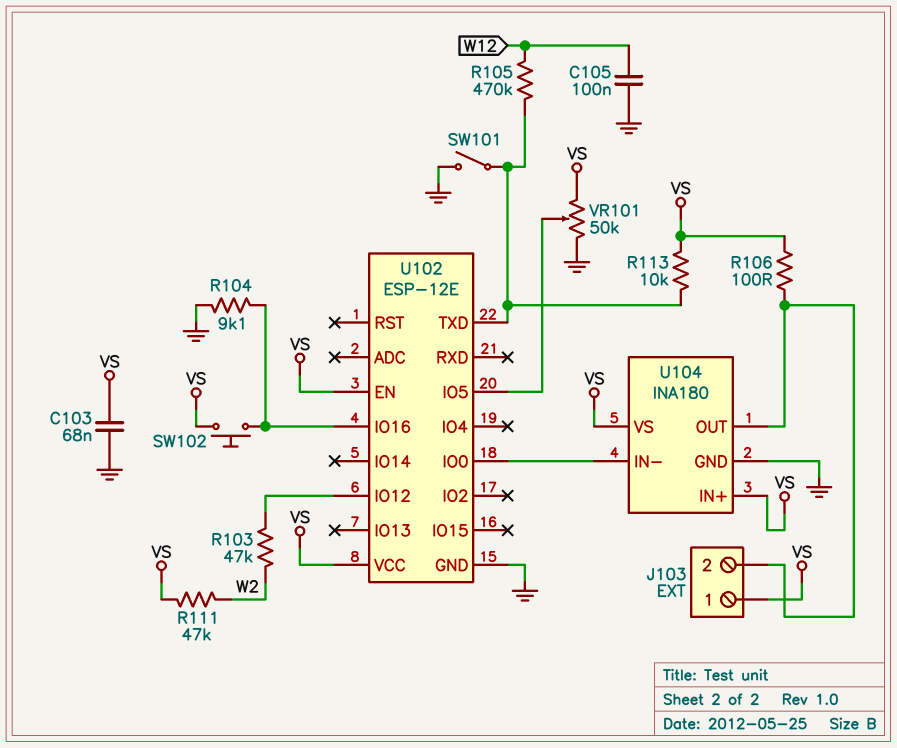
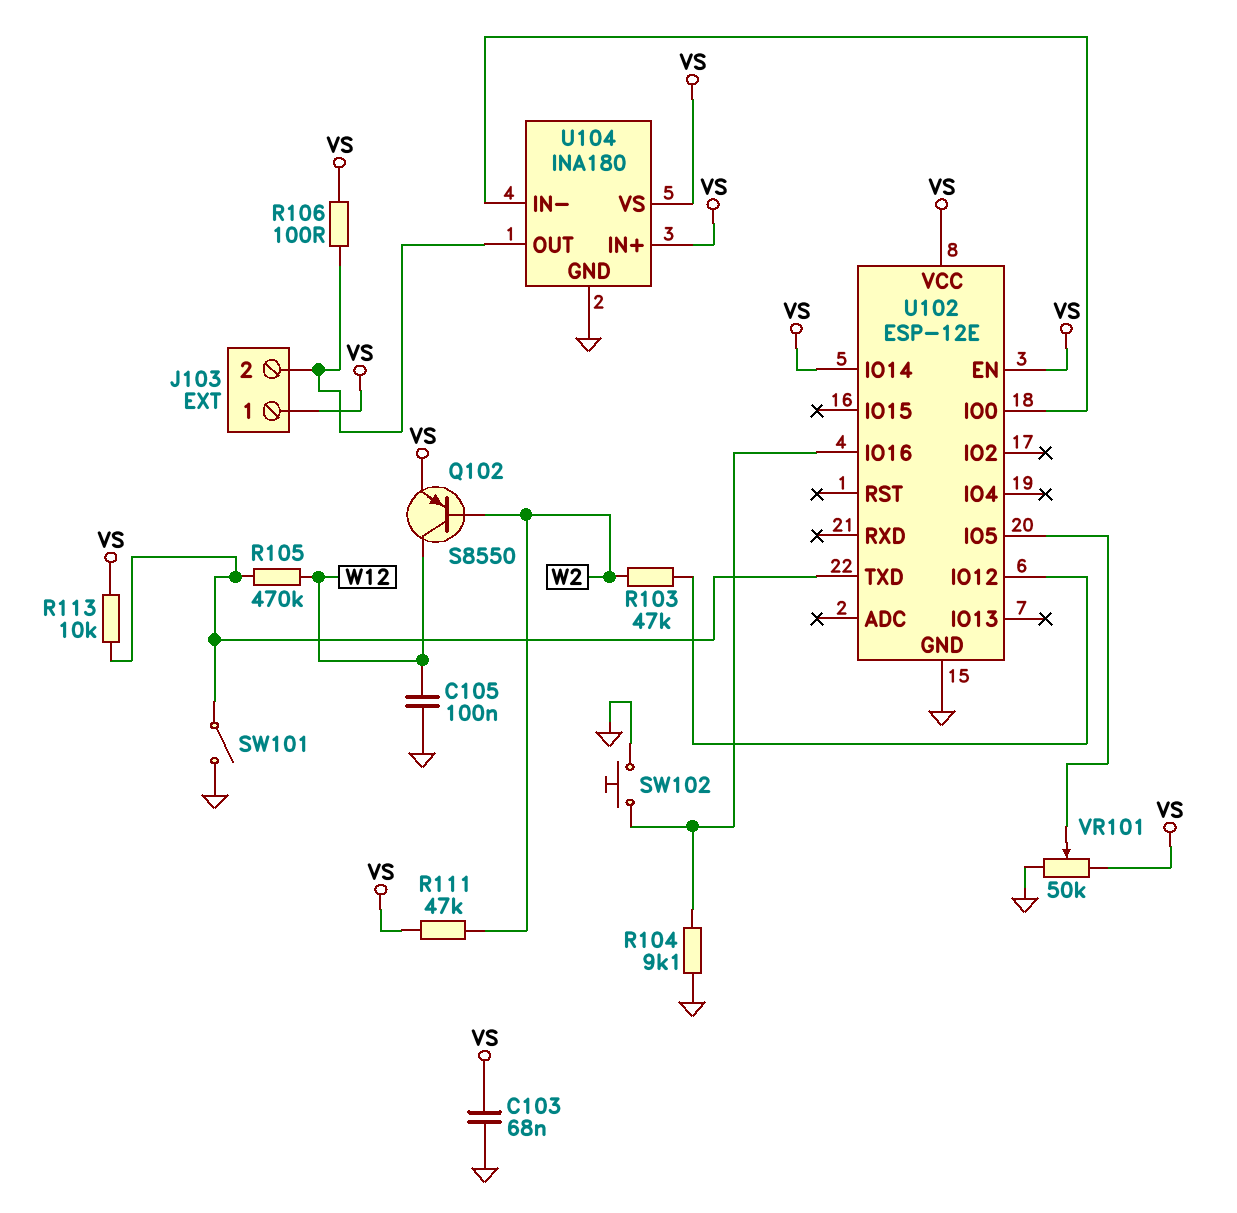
Q102: none -> PNP S8550 (B W2, C W12, E VS)
SW102: button (U102/IO16, VS) -> button (GND, U102/IO16)
U102 pin IO14: none -> VS

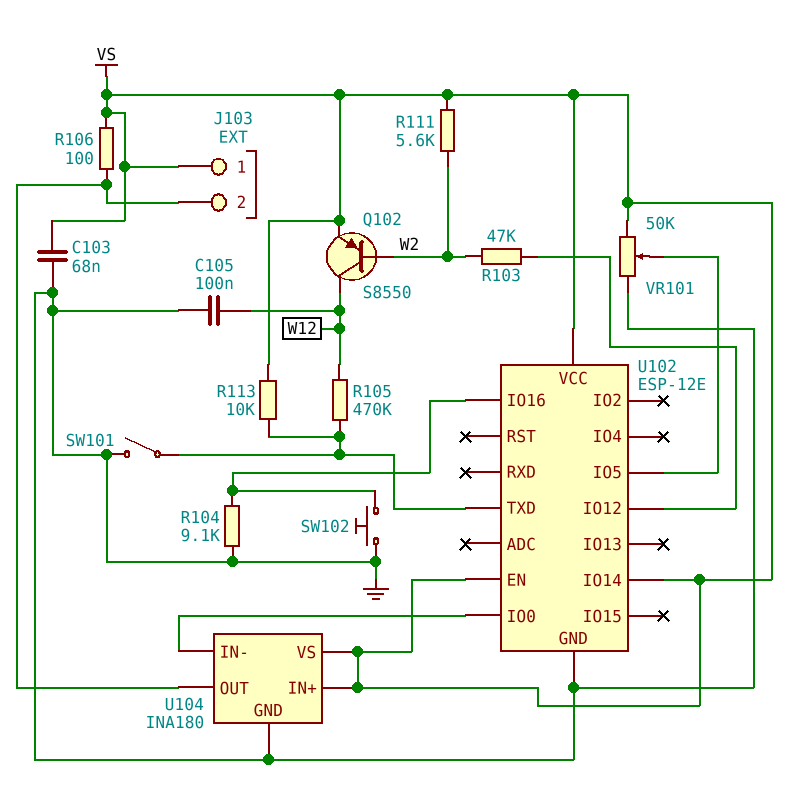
R111: 47k (VS, W2) -> 5.6k (VS, W2)

